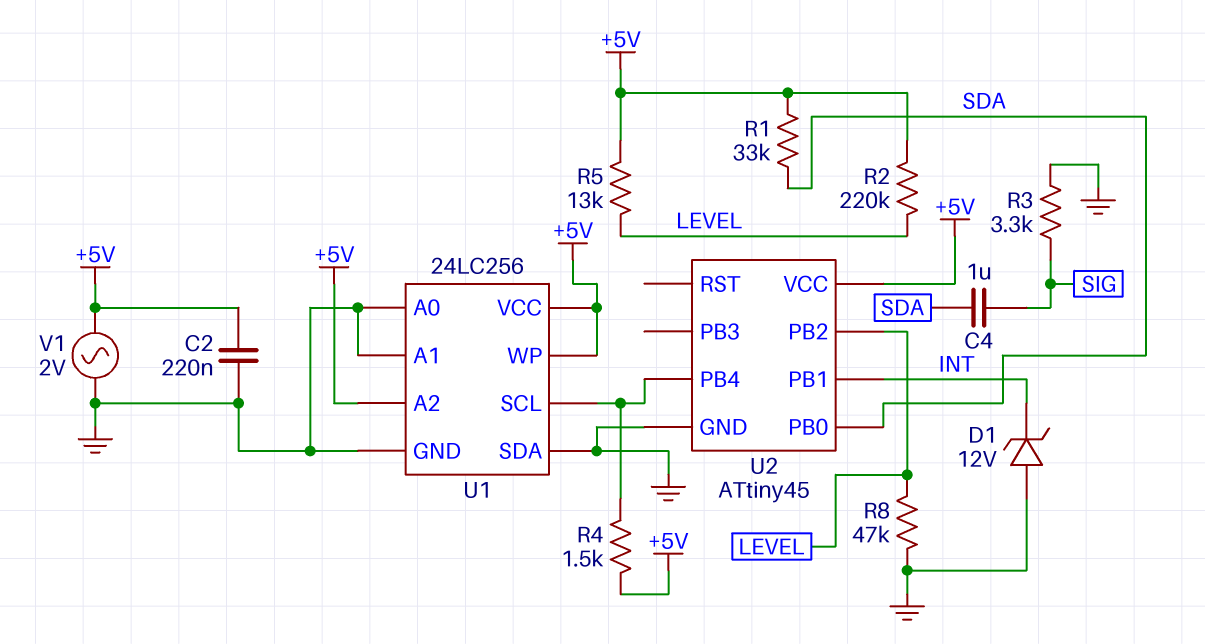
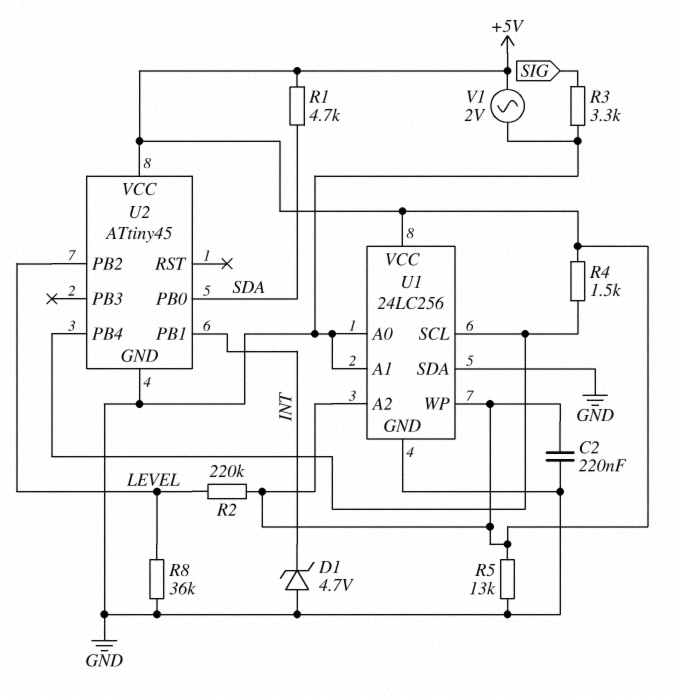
C4: 1uF (SDA, SIG) -> none
D1: zener 12V (A GND, K INT) -> zener 4.7V (A GND, K INT)
R1: 33k (+5V, SDA) -> 4.7k (+5V, SDA)
R5: 13k (+5V, LEVEL) -> 13k (+5V, GND)
R8: 47k (GND, LEVEL) -> 36k (GND, LEVEL)

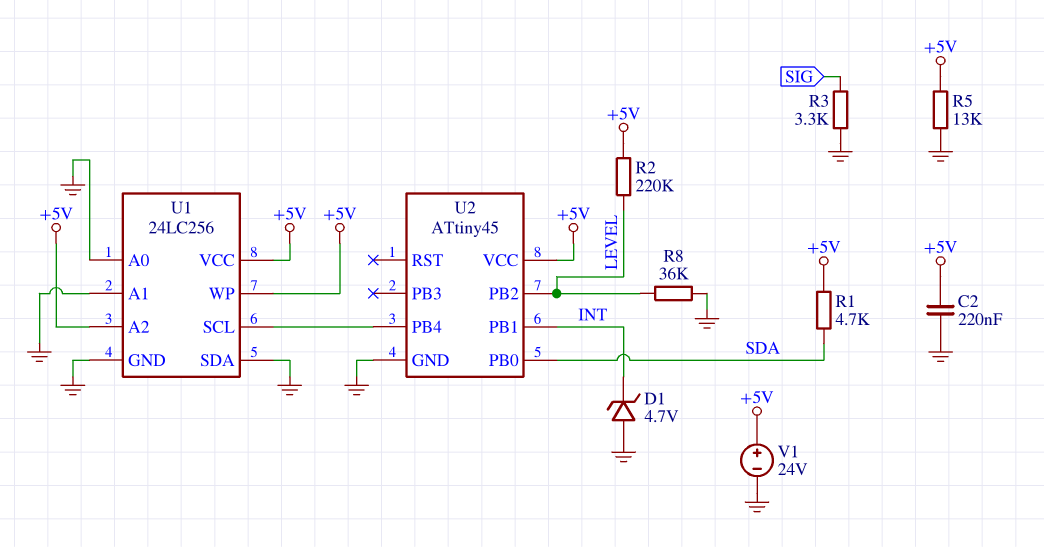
R4: 1.5k (+5V, U1/SCL) -> none
V1: AC 2V (+5V, GND) -> 24V (plus +5V, minus GND)

